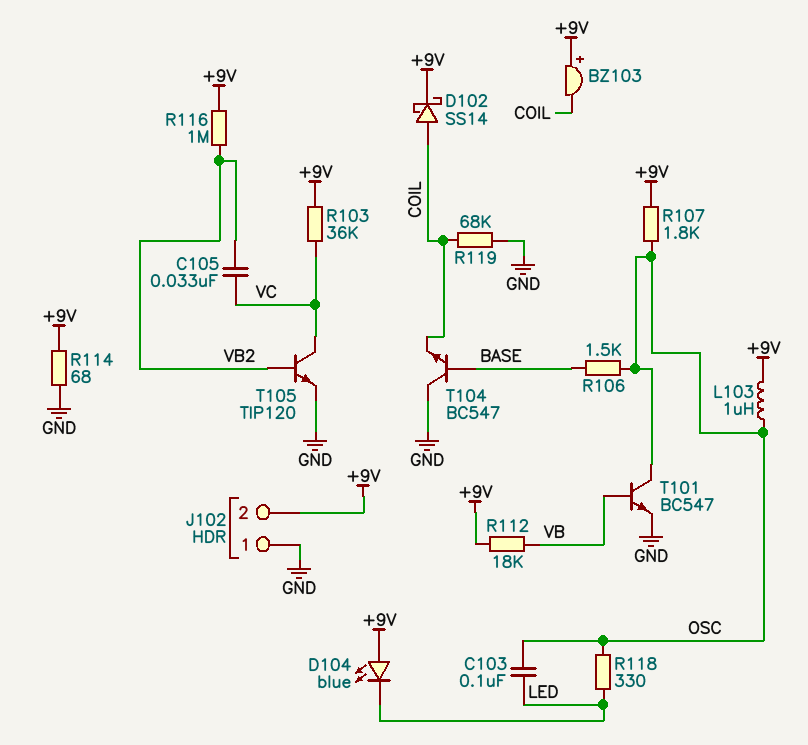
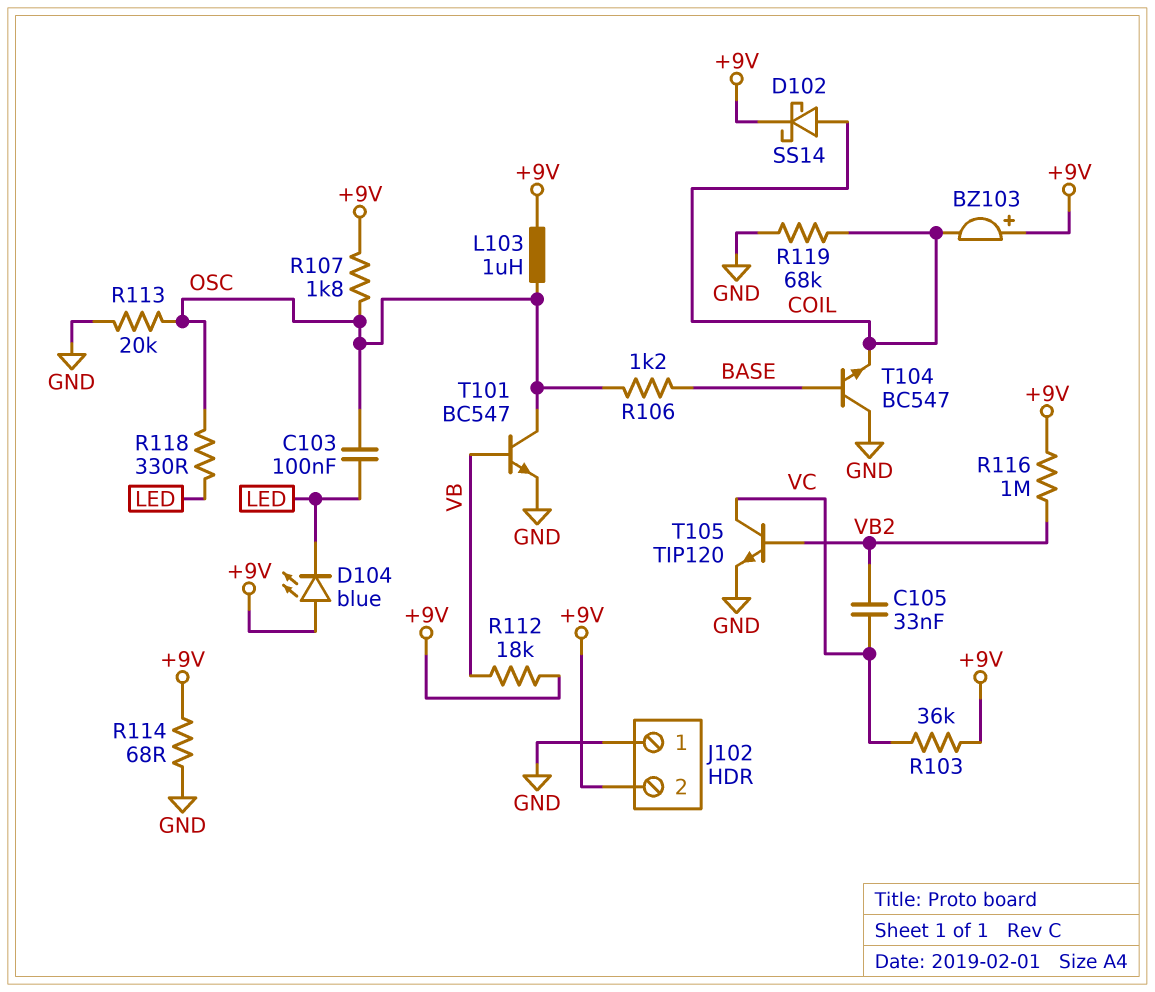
R106: 1.5k (BASE, OSC) -> 1.2k (BASE, OSC)
R113: none -> 20k (GND, OSC)

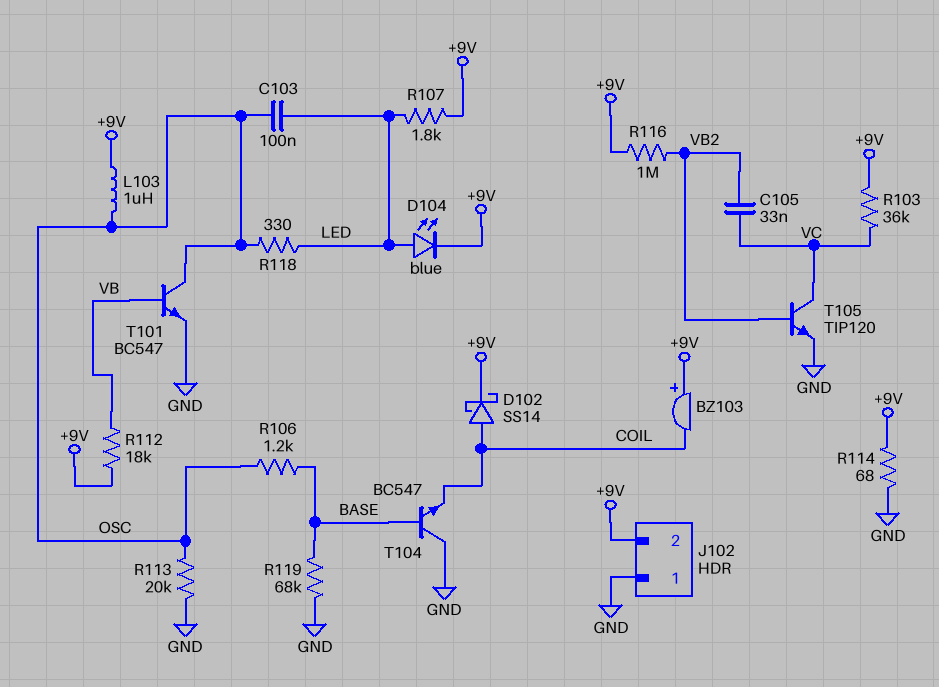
D104: LED blue (A +9V, K LED) -> LED blue (A LED, K +9V)
R107: 1.8k (+9V, OSC) -> 1.8k (+9V, LED)
R119: 68k (COIL, GND) -> 68k (BASE, GND)

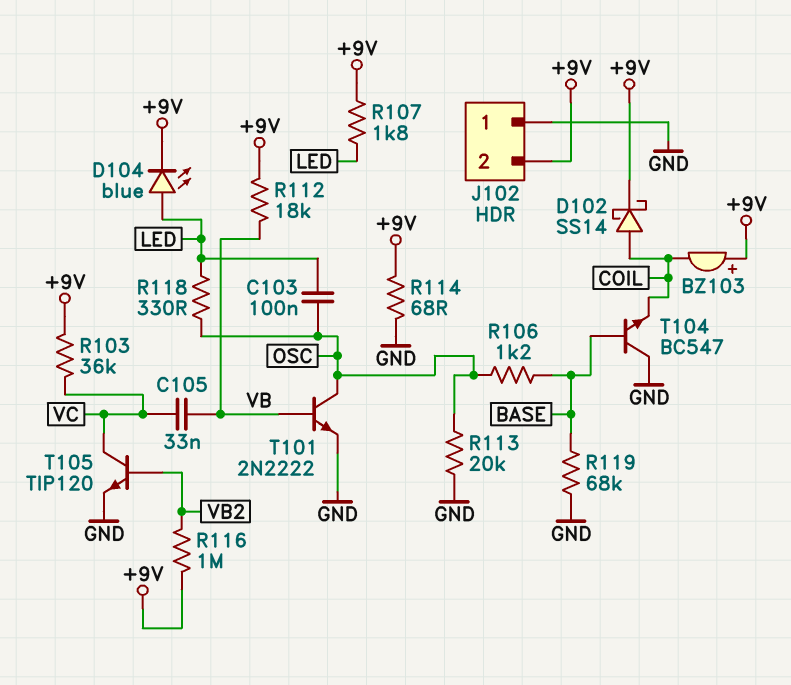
C105: 33nF (VB2, VC) -> 33nF (VB, VC)
L103: 1uH (+9V, OSC) -> none
T101: NPN BC547 (B VB, C OSC, E GND) -> NPN 2N2222 (B VB, C OSC, E GND)

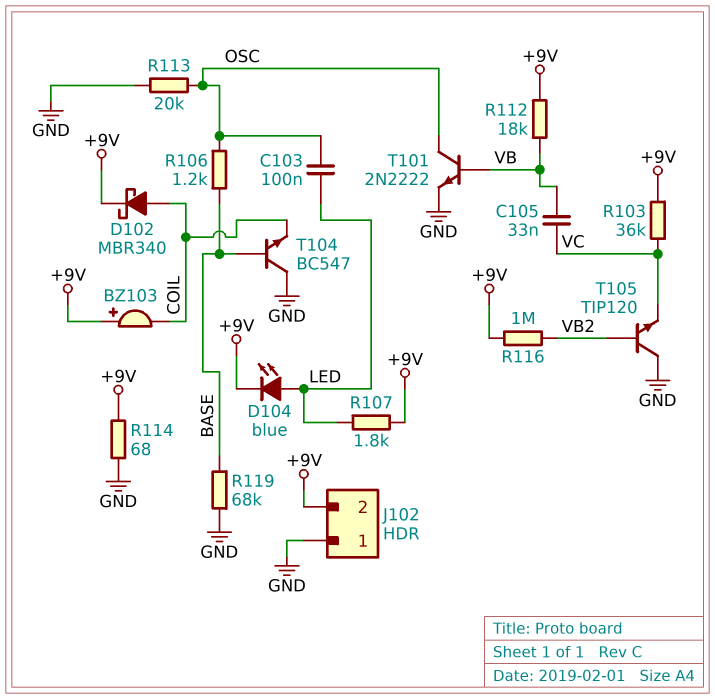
D102: schottky SS14 (A COIL, K +9V) -> schottky MBR340 (A COIL, K +9V)
R118: 330 (LED, OSC) -> none
T105: NPN TIP120 (B VB2, C VC, E GND) -> NPN TIP120 (B VB2, C GND, E VC)

